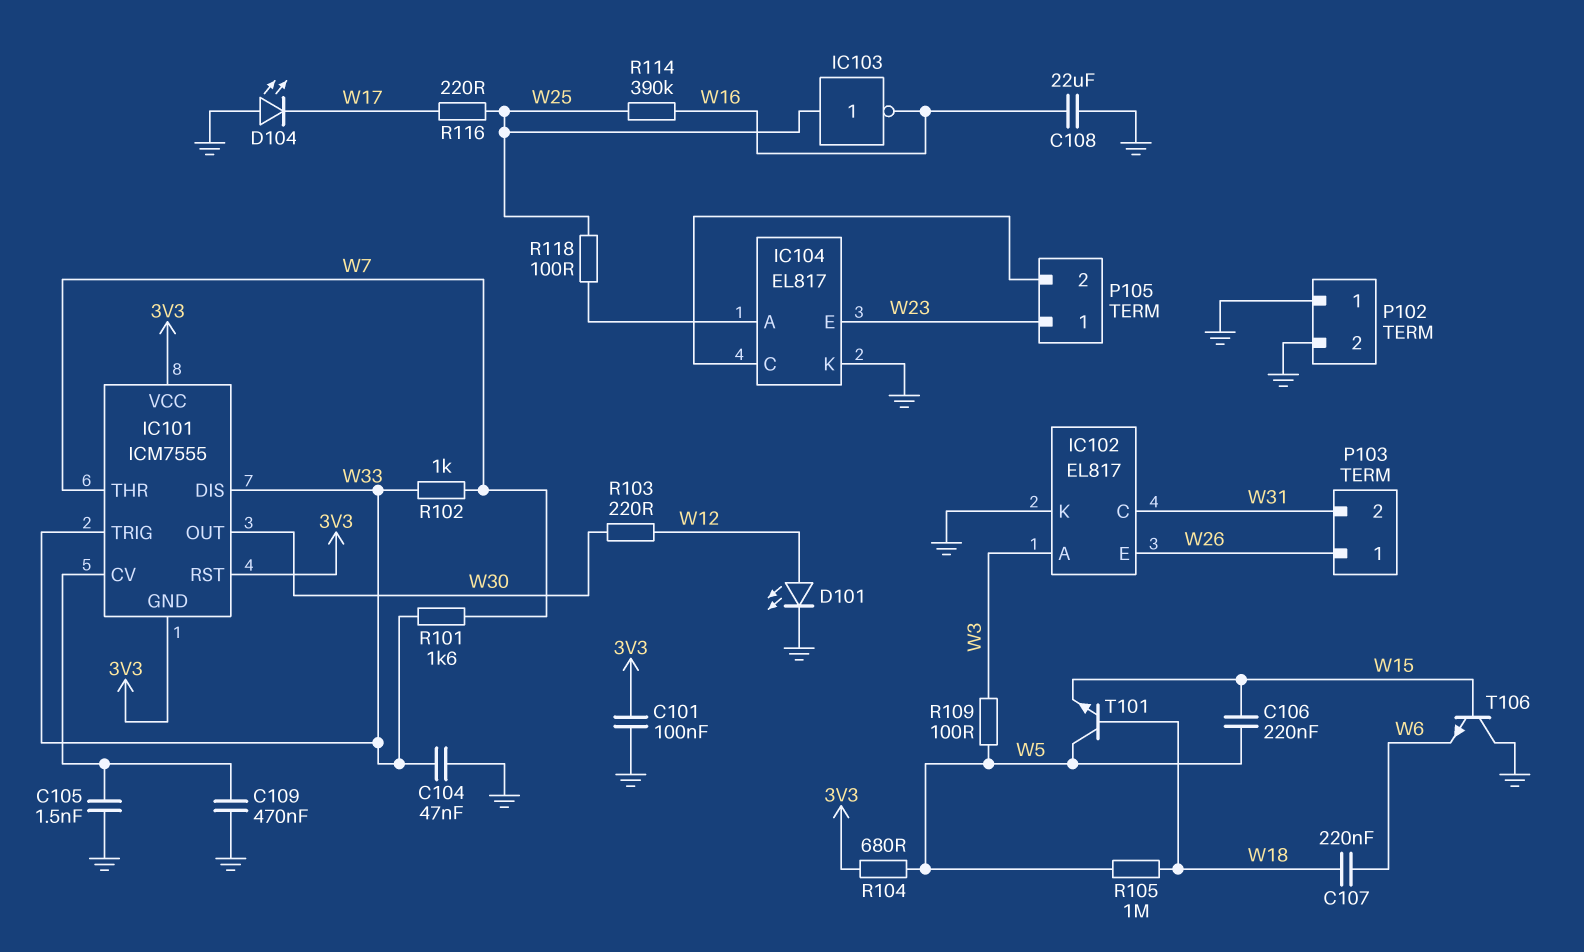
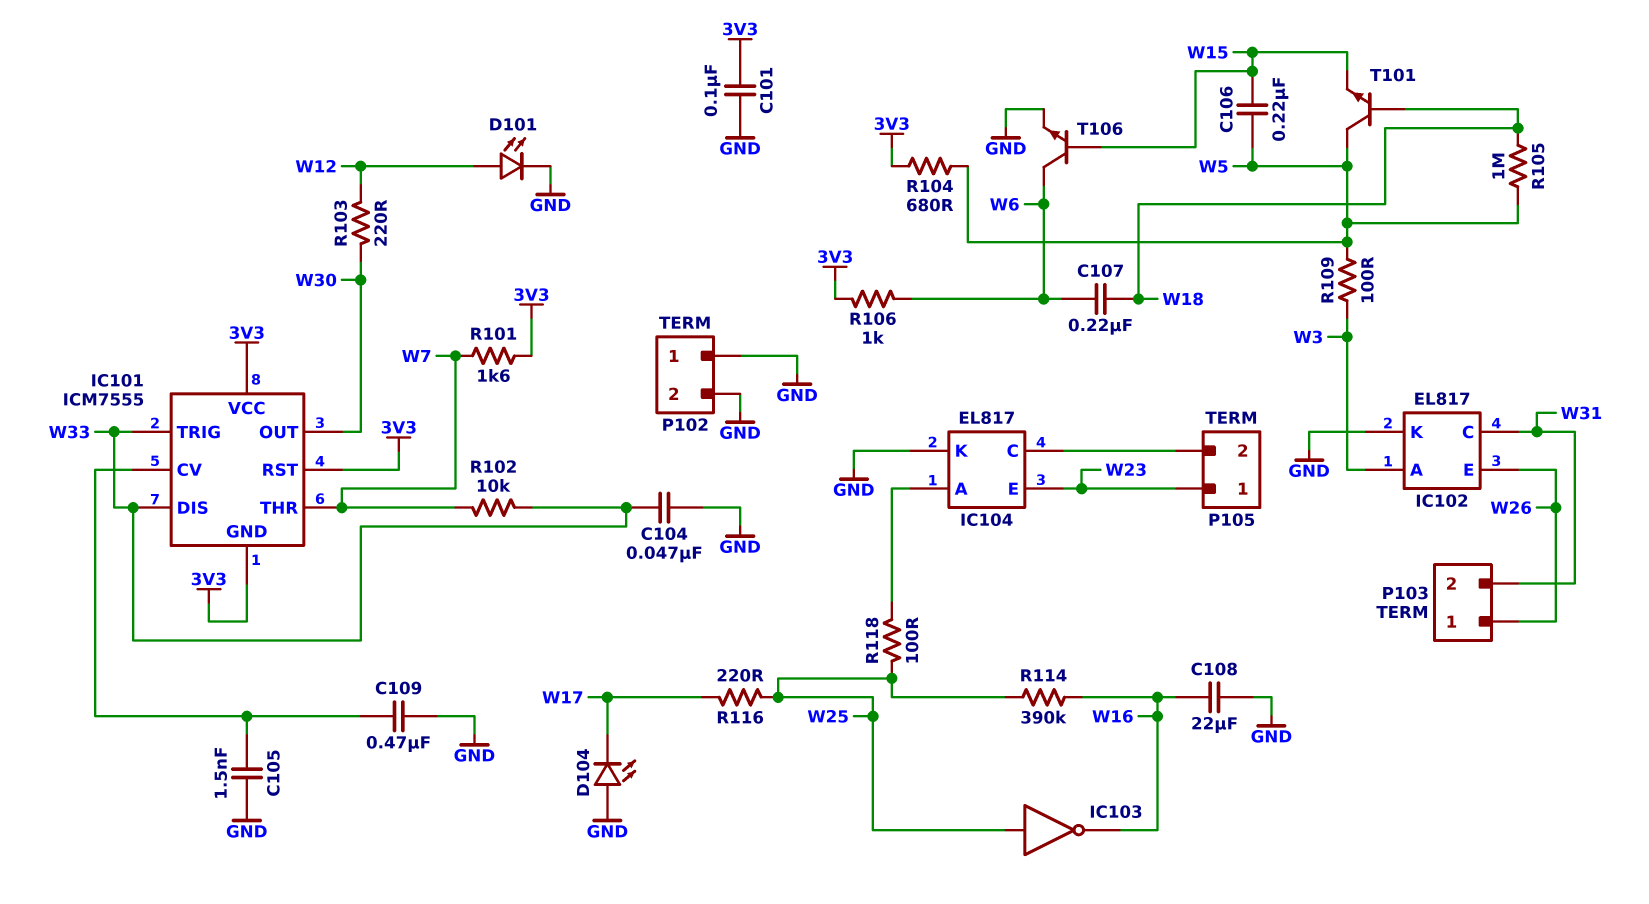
R101: 1.6k (W7, W33) -> 1.6k (3V3, W7)
R102: 1k (W7, W33) -> 10k (W7, W33)
R106: none -> 1k (3V3, W6)
T106: NPN (B W15, C GND, E W6) -> NPN (B W15, C W6, E GND)

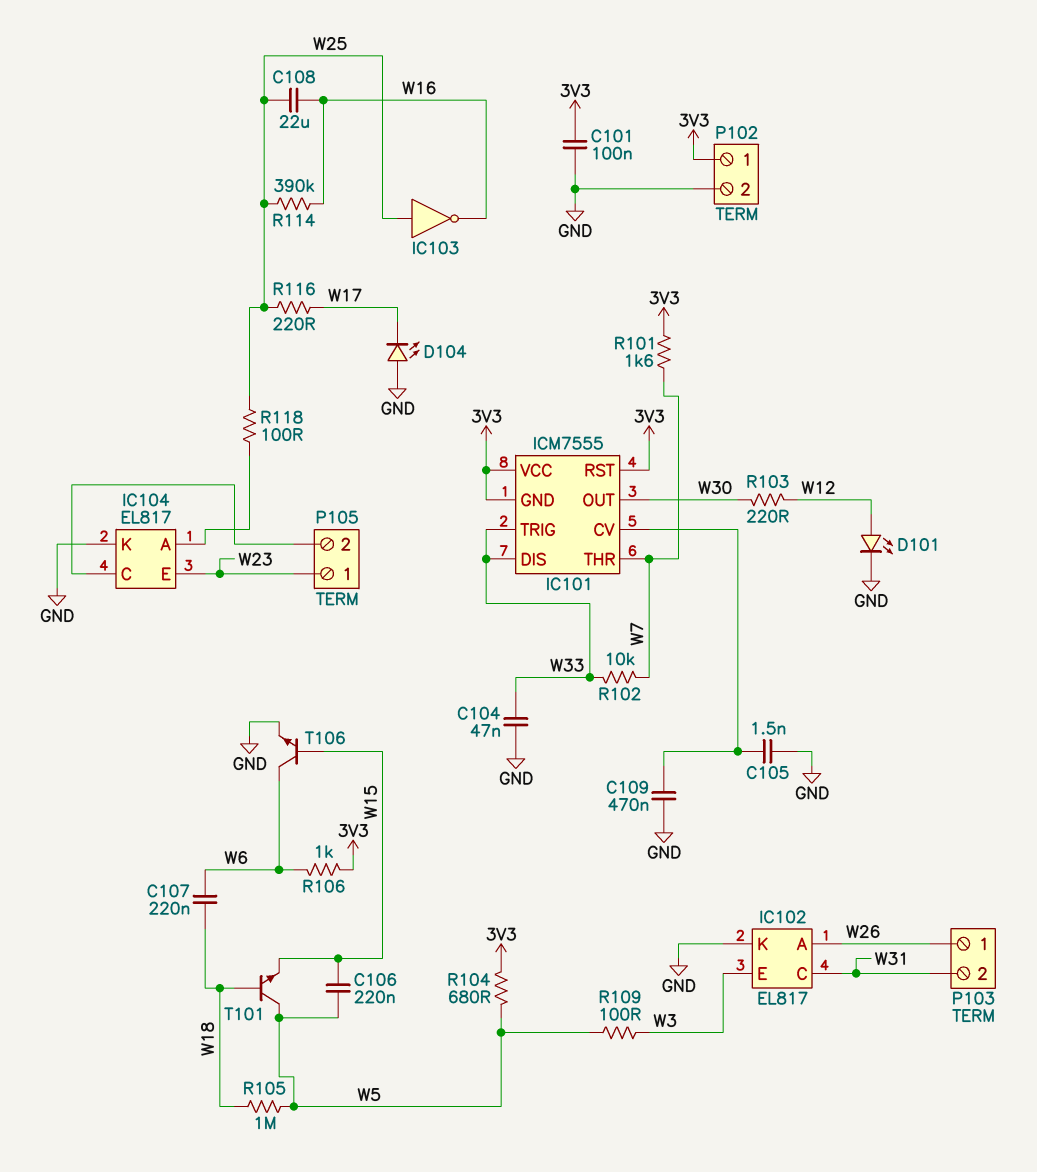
C108: 22uF (GND, W16) -> 22uF (W16, W25)
IC102 pin A: W3 -> W26
IC102 pin E: W26 -> W3
P102 pin 1: GND -> 3V3

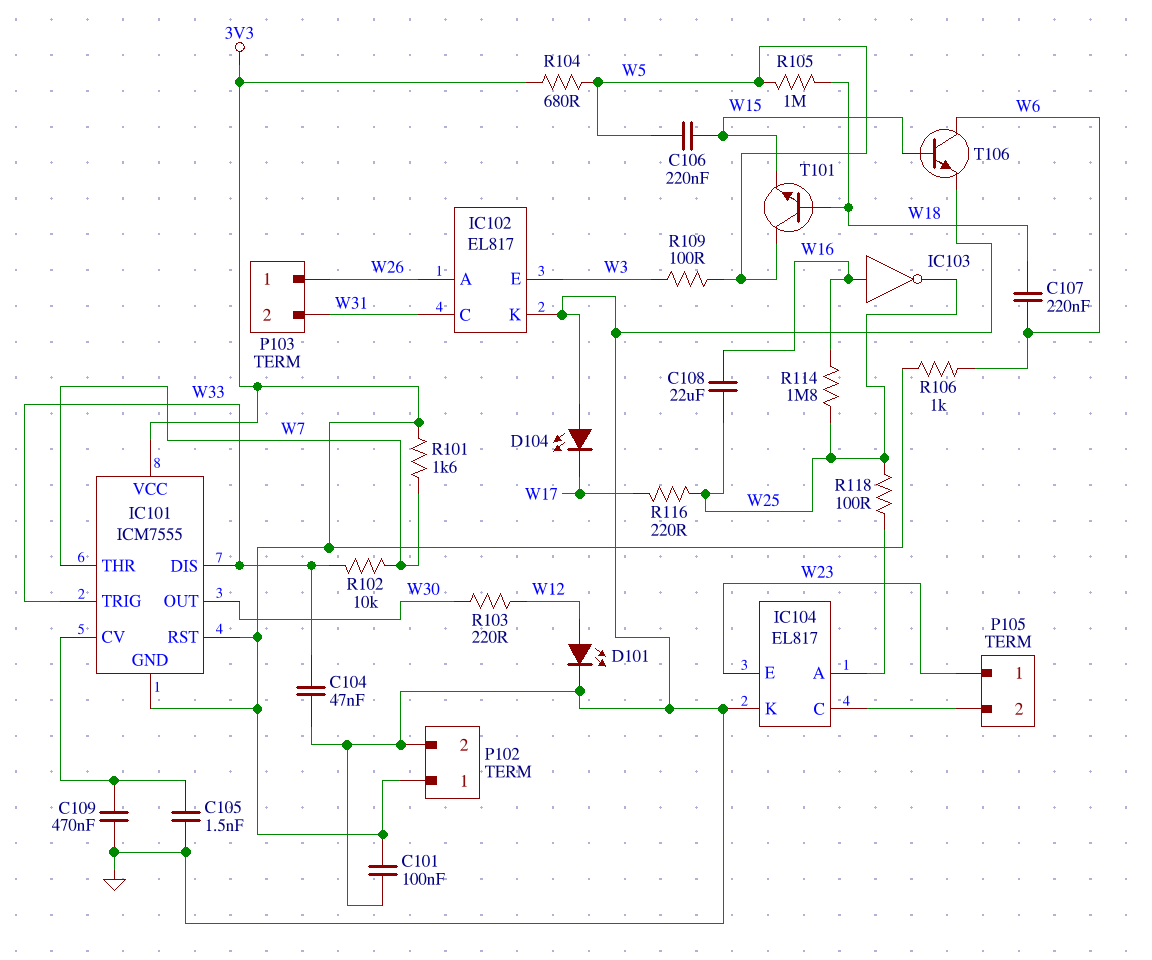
IC103: NOT (in W25, out W16) -> NOT (in W16, out W25)
R114: 390k (W16, W25) -> 1.8M (W16, W25)

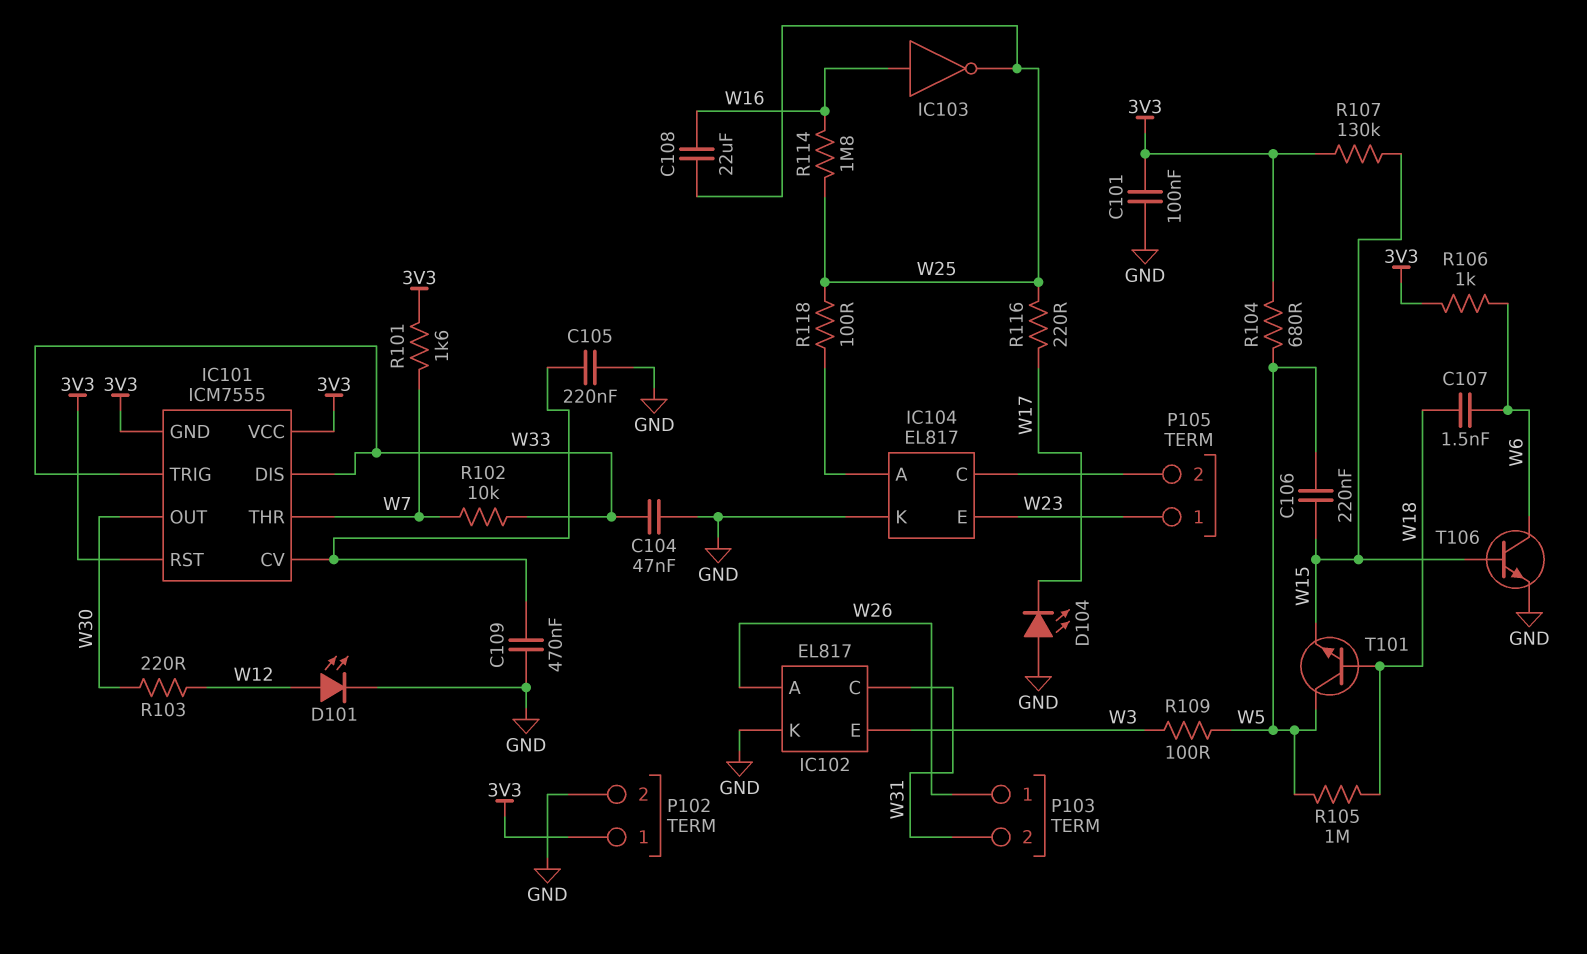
C105: 1.5nF (GND, IC101/CV) -> 220nF (GND, IC101/CV)
C107: 220nF (W6, W18) -> 1.5nF (W6, W18)
R107: none -> 130k (3V3, W15)

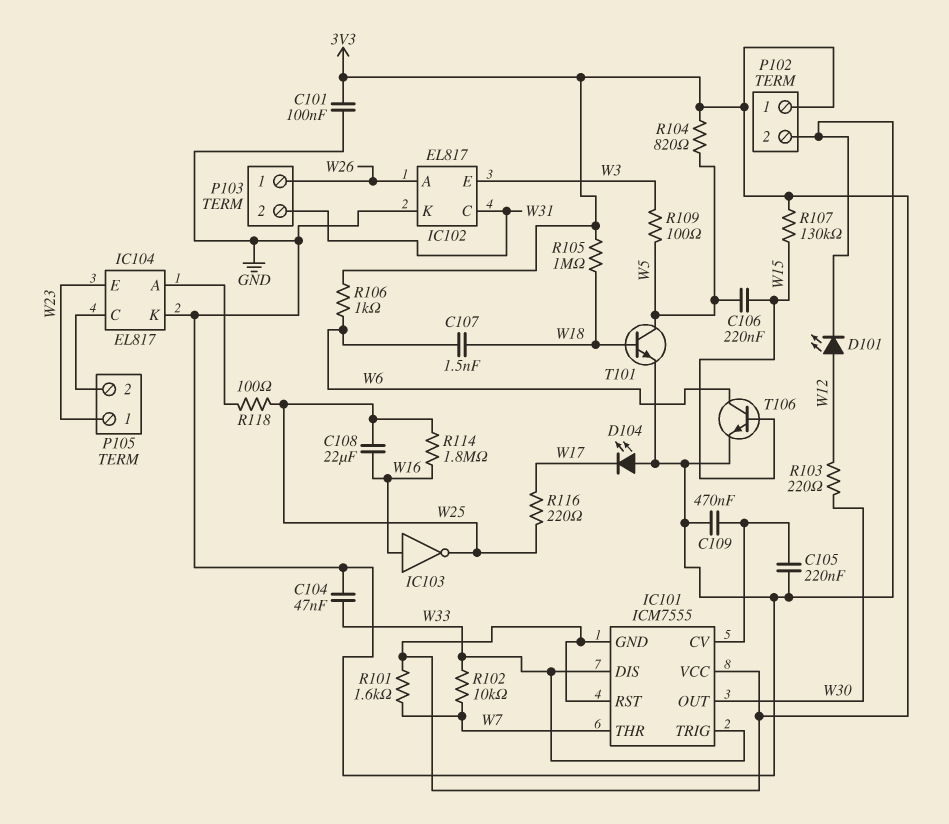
R104: 680 (3V3, W5) -> 820 (3V3, W5)
R105: 1M (W5, W18) -> 1M (3V3, W18)
T101: NPN (B W18, C W5, E W15) -> NPN (B W18, C W5, E GND)

